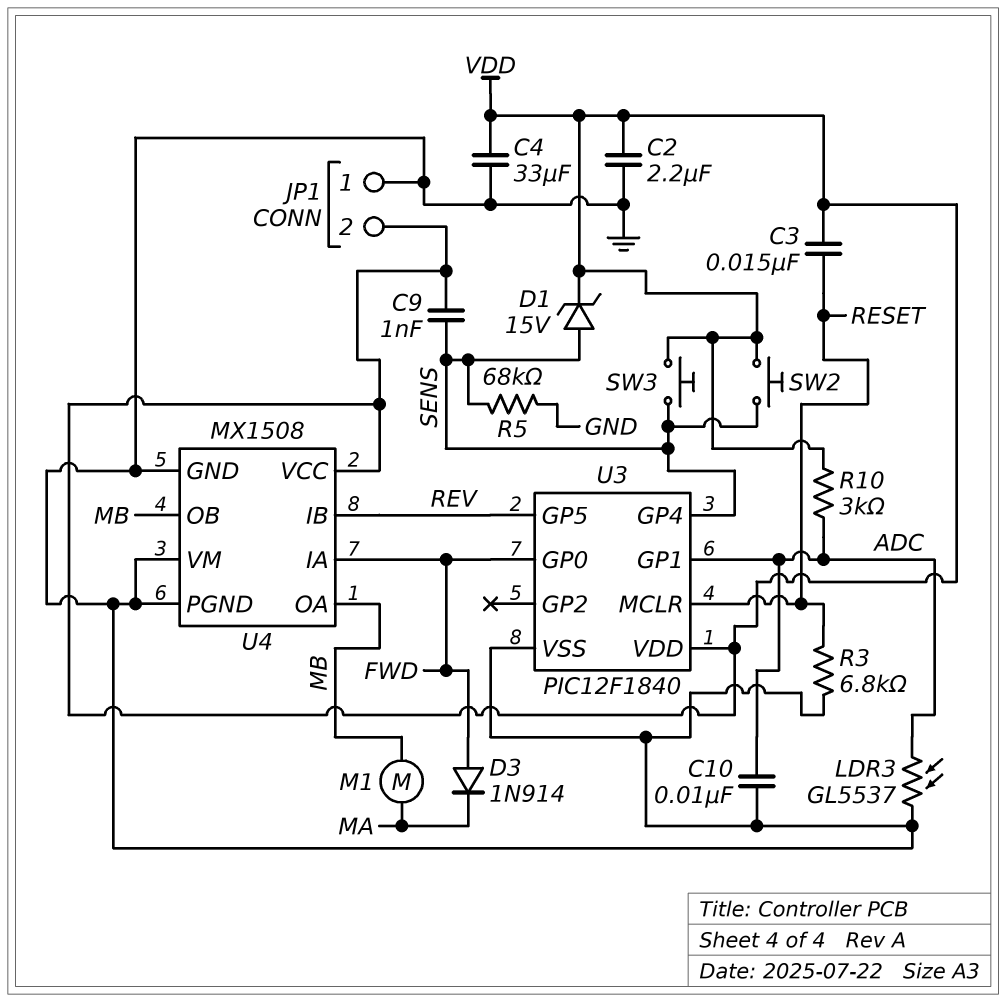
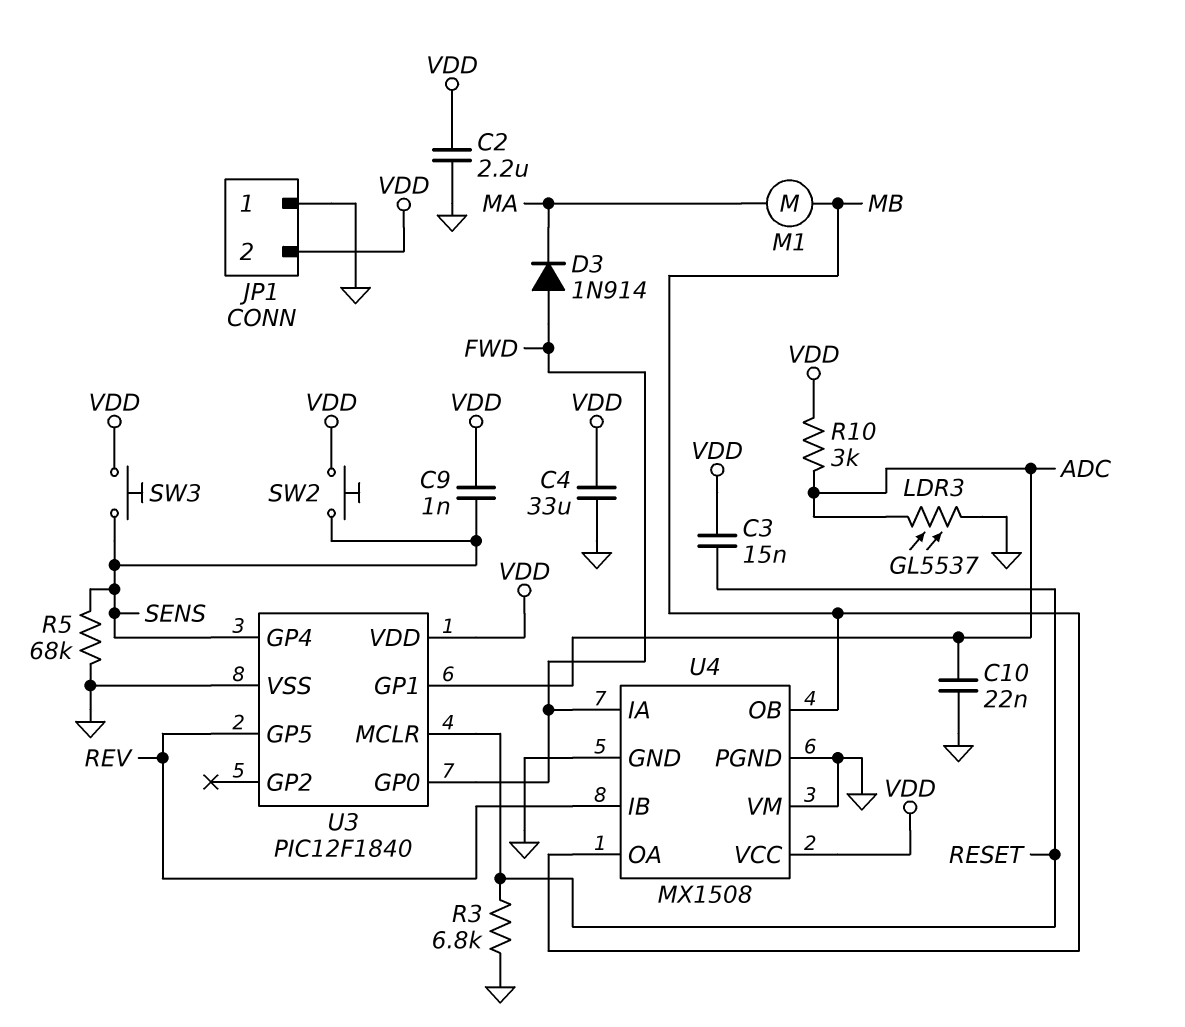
C10: 10nF (ADC, GND) -> 22nF (ADC, GND)
D1: zener 15V (A SENS, K VDD) -> none

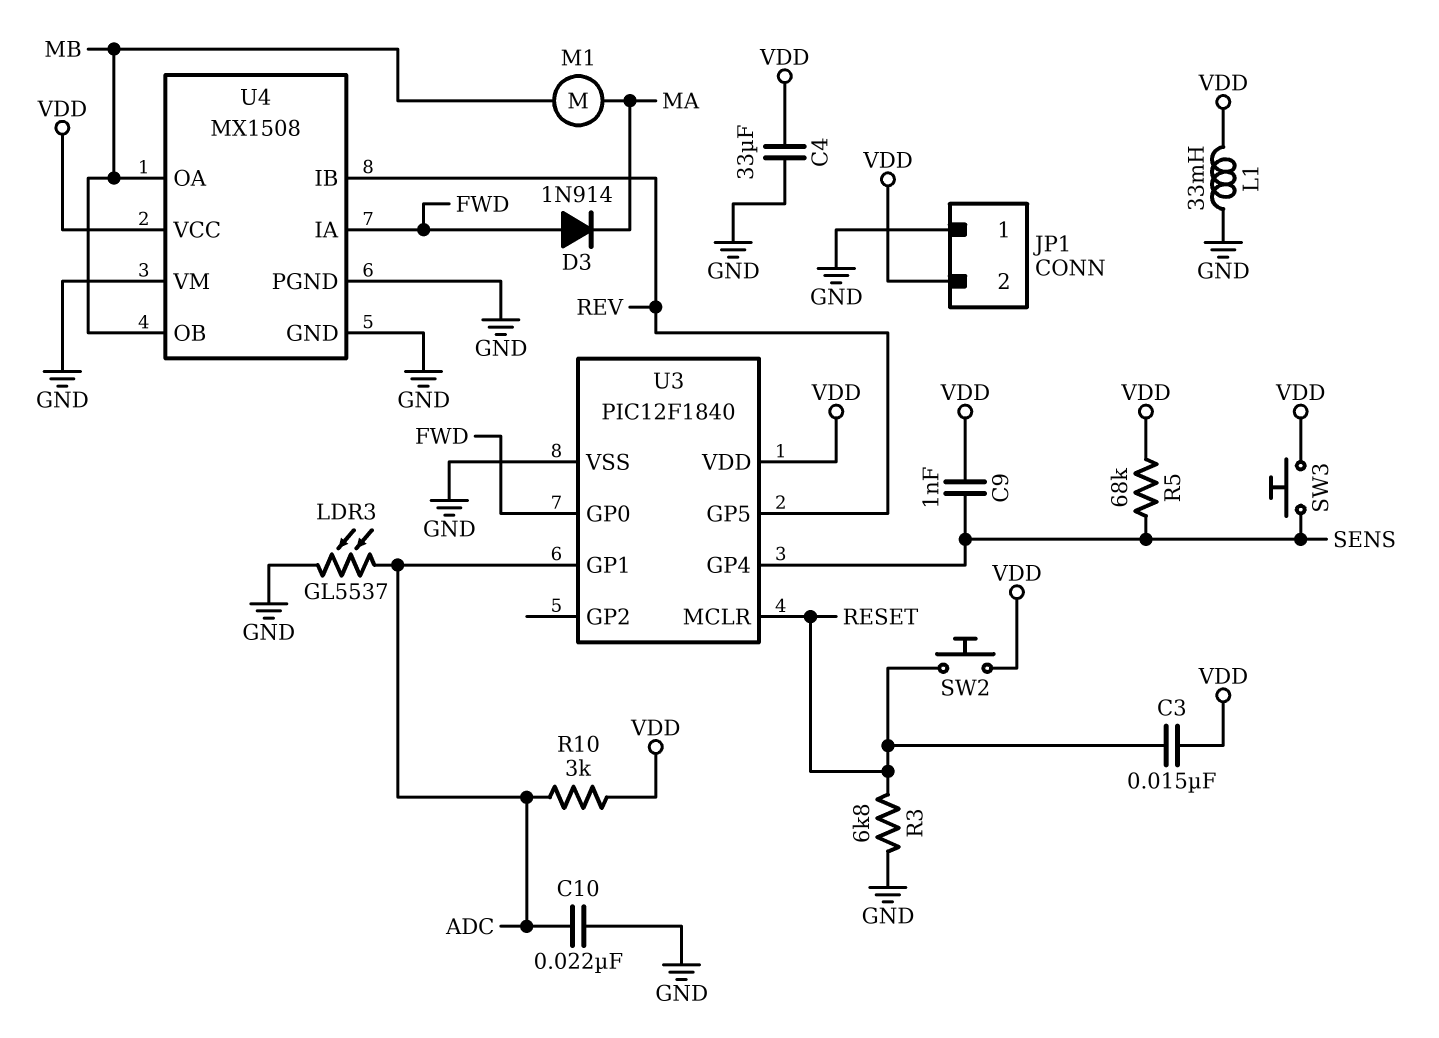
C2: 2.2uF (GND, VDD) -> none
L1: none -> 33mH (GND, VDD)
R5: 68k (GND, SENS) -> 68k (SENS, VDD)
SW2: button (SENS, VDD) -> button (RESET, VDD)

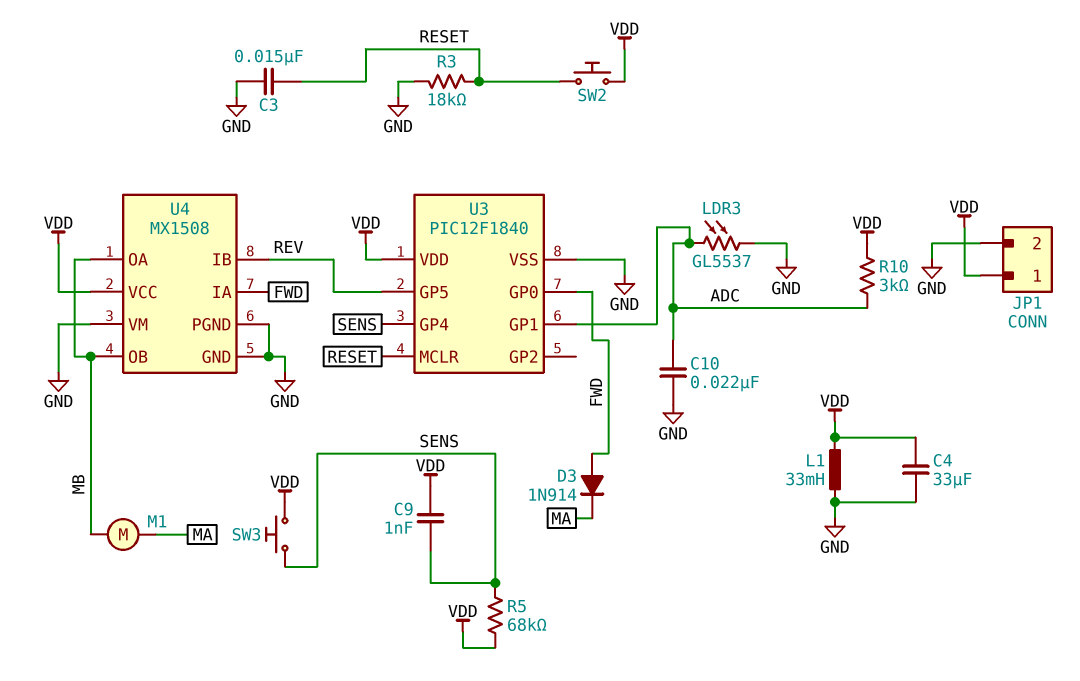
C3: 15nF (RESET, VDD) -> 15nF (GND, RESET)
JP1 pin 1: GND -> VDD
JP1 pin 2: VDD -> GND
R3: 6.8k (GND, RESET) -> 18k (GND, RESET)

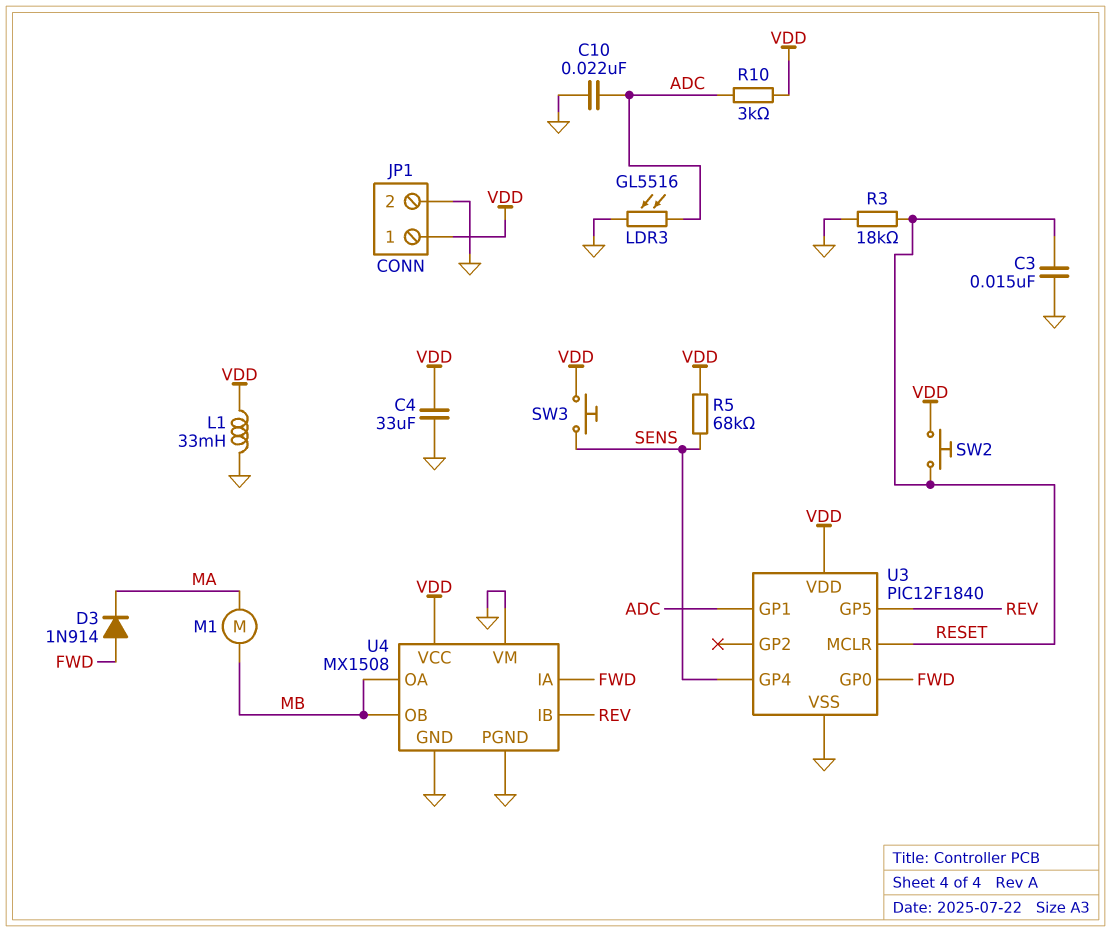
C9: 1nF (SENS, VDD) -> none
LDR3: GL5537 (ADC, GND) -> GL5516 (ADC, GND)

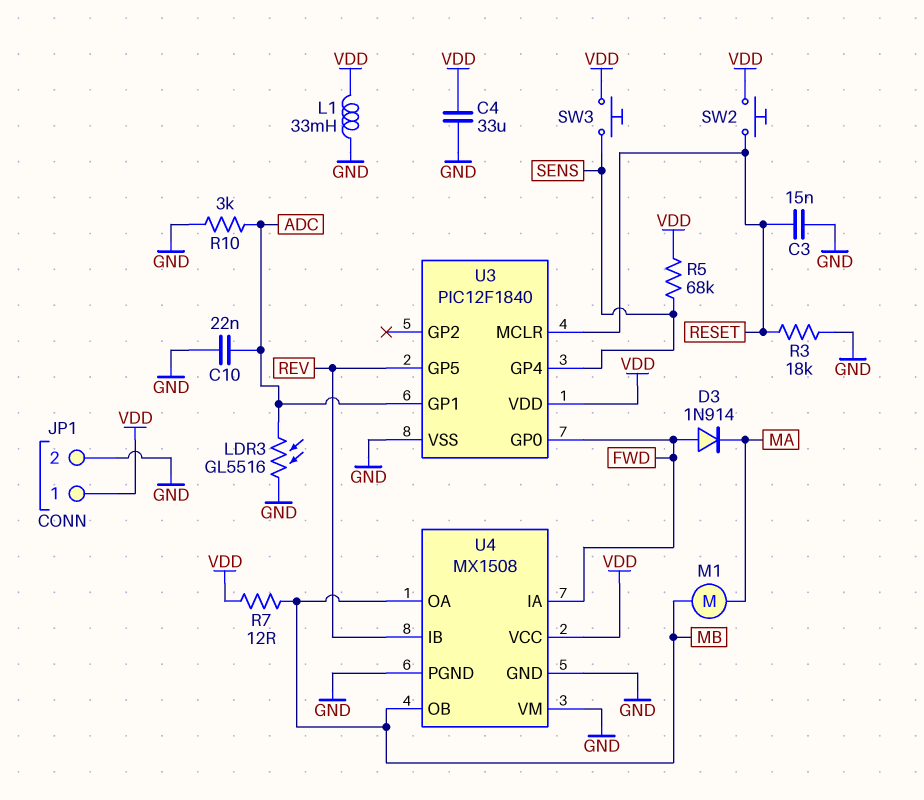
R7: none -> 12 (MB, VDD)
R10: 3k (ADC, VDD) -> 3k (ADC, GND)

